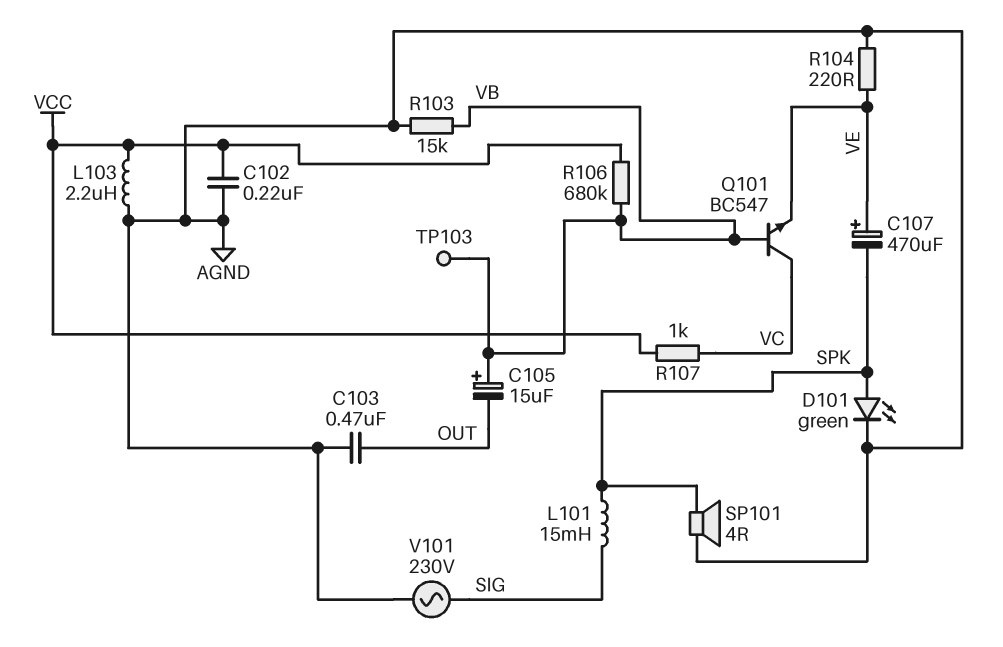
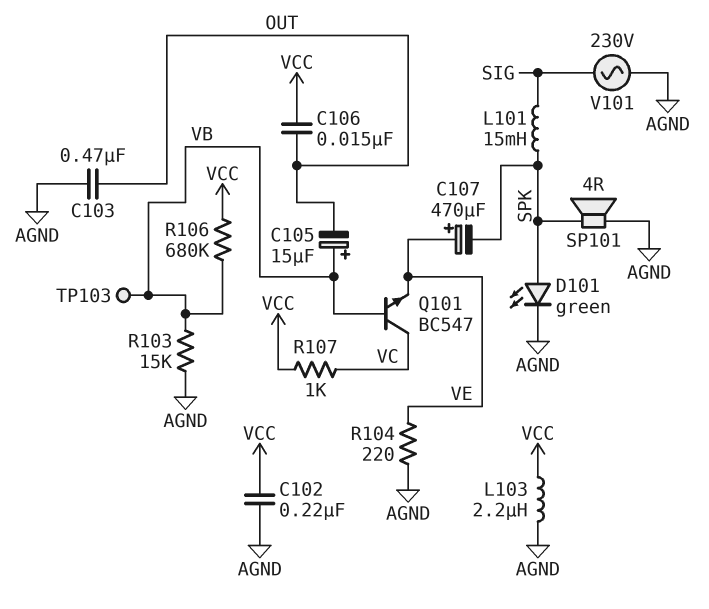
C106: none -> 15nF (OUT, VCC)

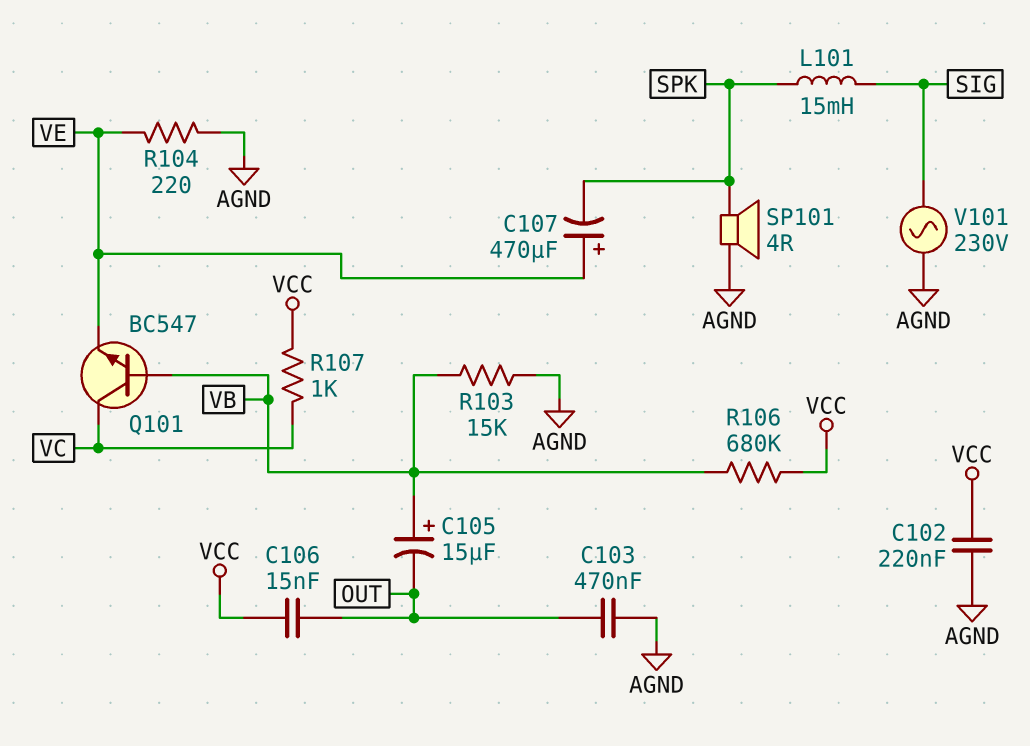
D101: LED green (A SPK, K AGND) -> none
L103: 2.2uH (AGND, VCC) -> none
TP103: test point (VB) -> none

